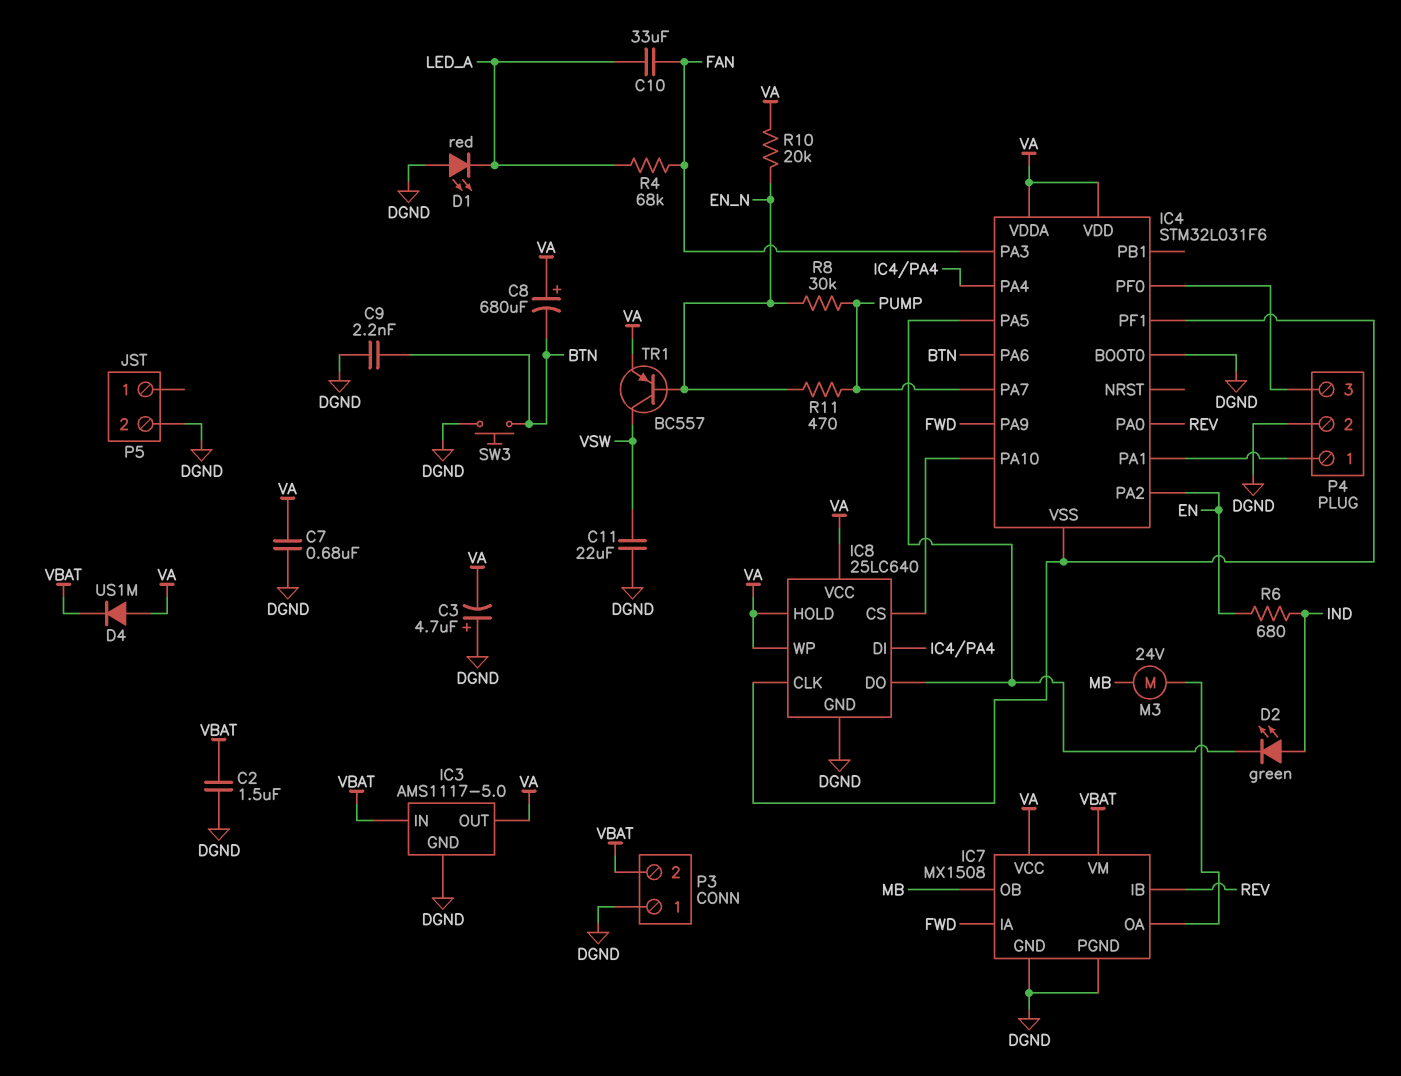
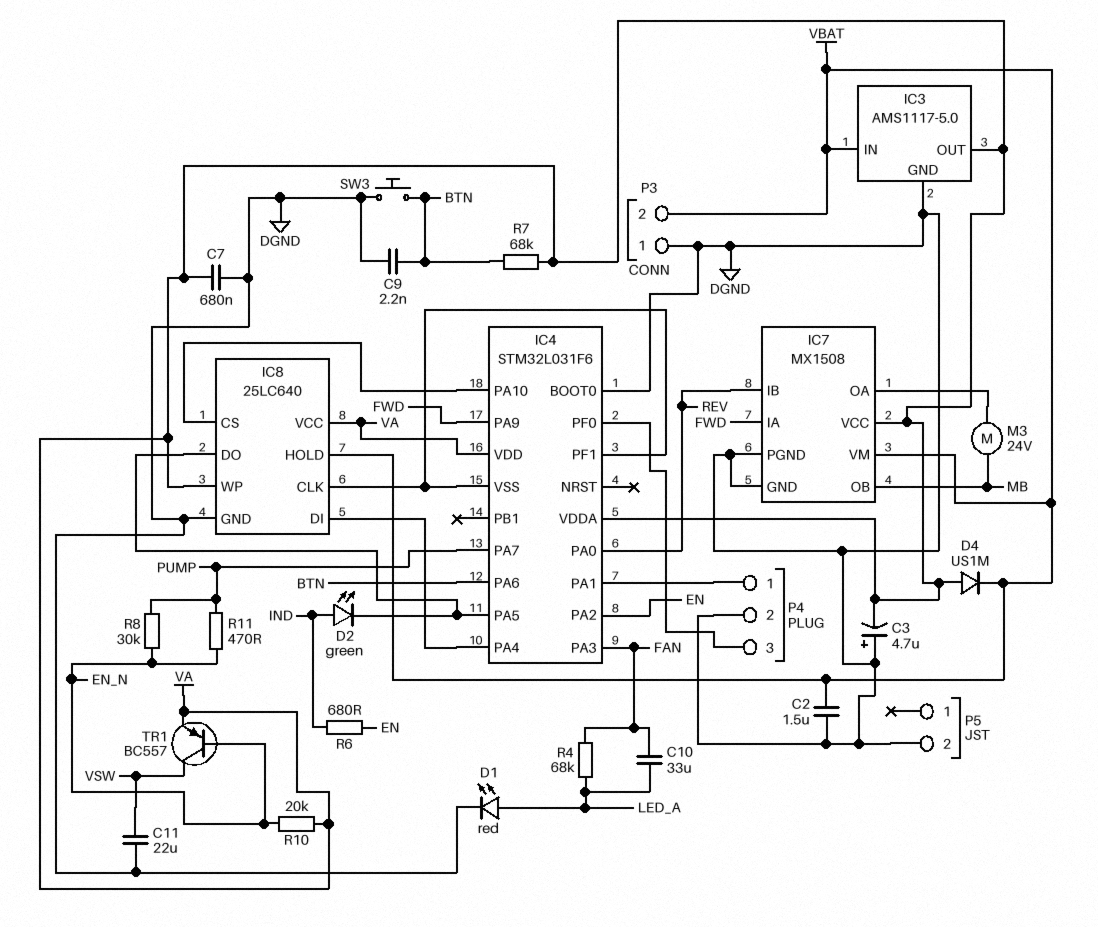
C8: 680uF (plus VA, minus BTN) -> none
D1: LED red (A DGND, K LED_A) -> LED red (A LED_A, K DGND)
IC8 pin HOLD: VA -> VBAT
R7: none -> 68k (BTN, VA)

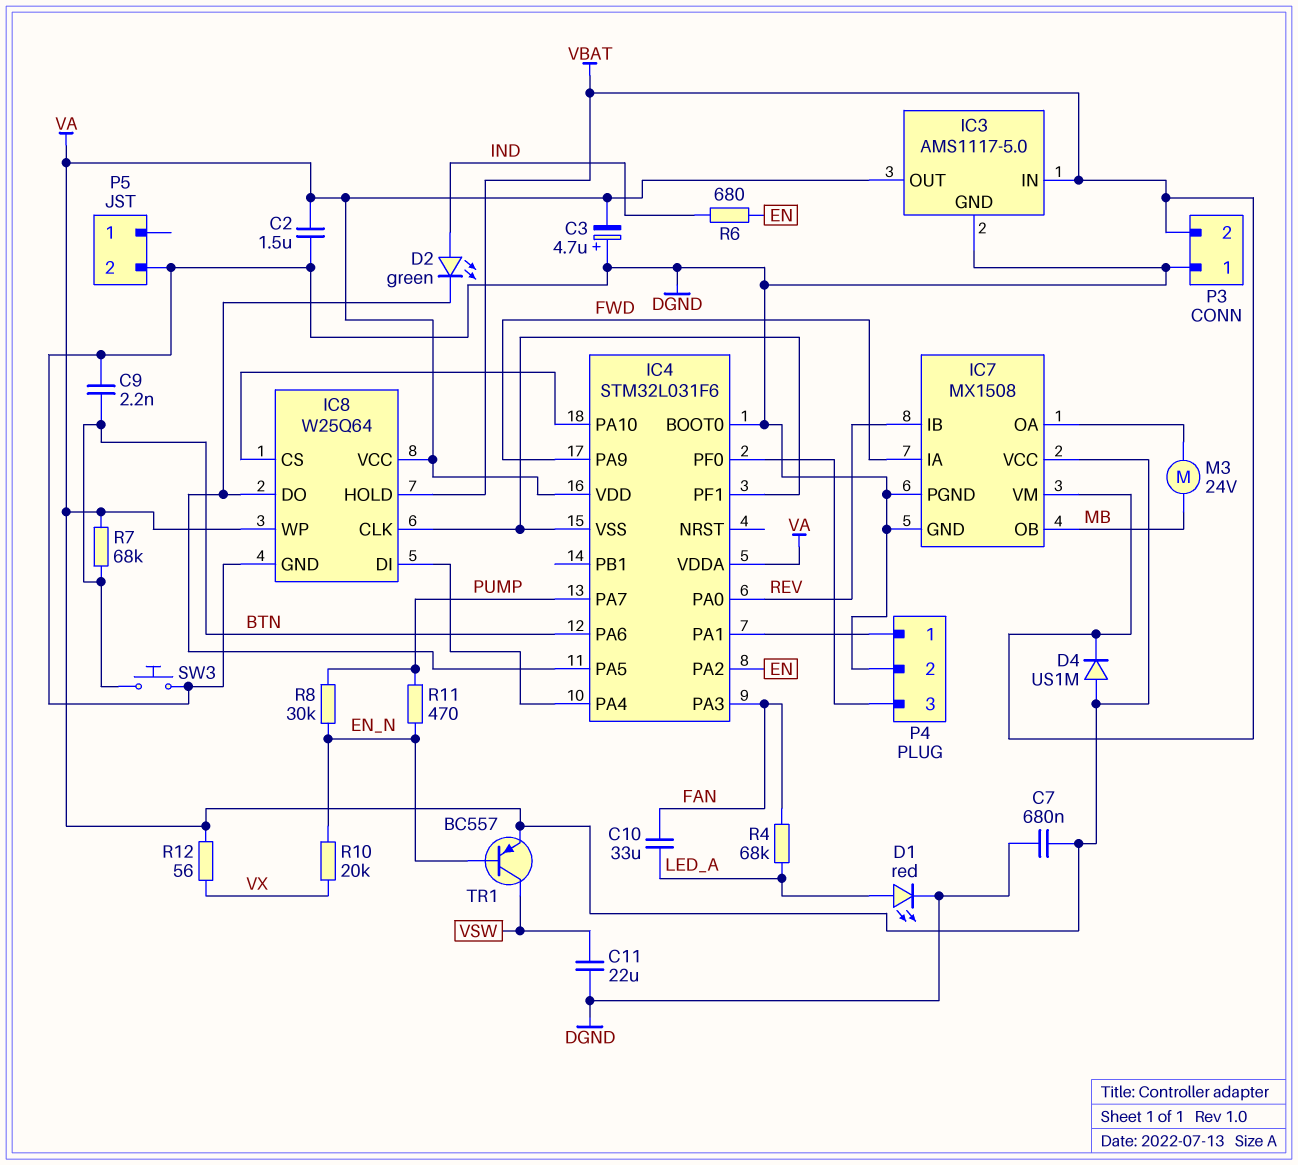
C2: 1.5uF (DGND, VBAT) -> 1.5uF (DGND, VA)
IC8: 25LC640 -> W25Q64
R10: 20k (EN_N, VA) -> 20k (EN_N, VX)
R12: none -> 56 (VA, VX)

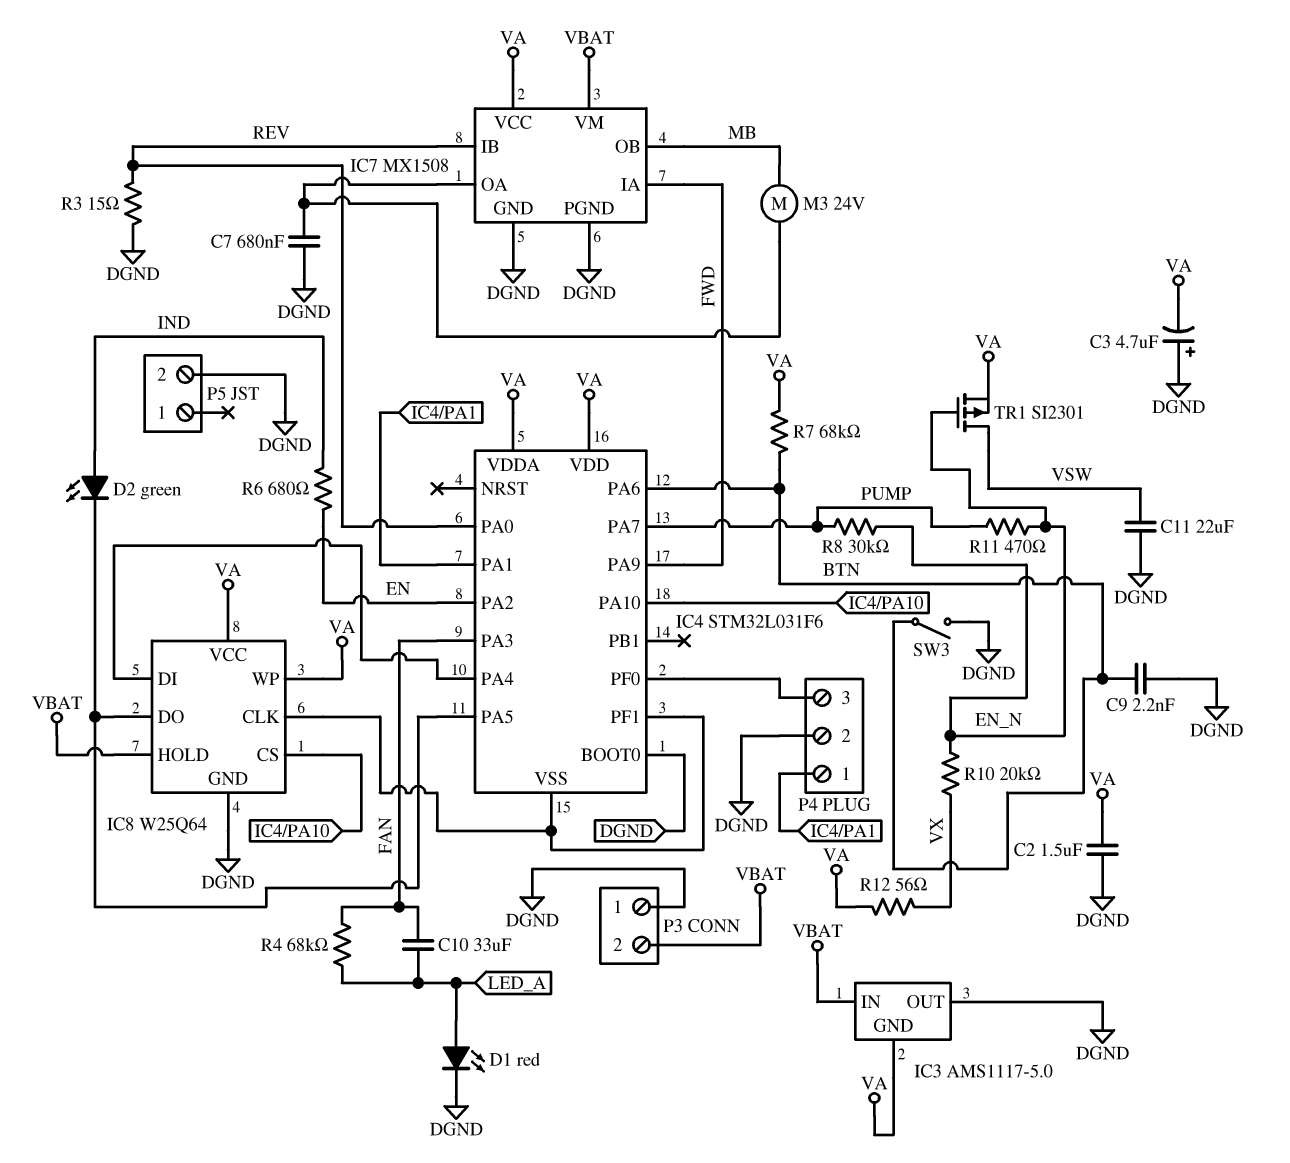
C7: 680nF (DGND, VA) -> 680nF (DGND, IC7/OA)
D4: diode US1M (A VA, K VBAT) -> none
IC3 pin GND: DGND -> VA
IC3 pin OUT: VA -> DGND
R3: none -> 15 (DGND, REV)
SW3: button (BTN, DGND) -> switch (BTN, DGND)
TR1: PNP BC557 (B EN_N, C VSW, E VA) -> PMOS SI2301 (G EN_N, D VSW, S VA)

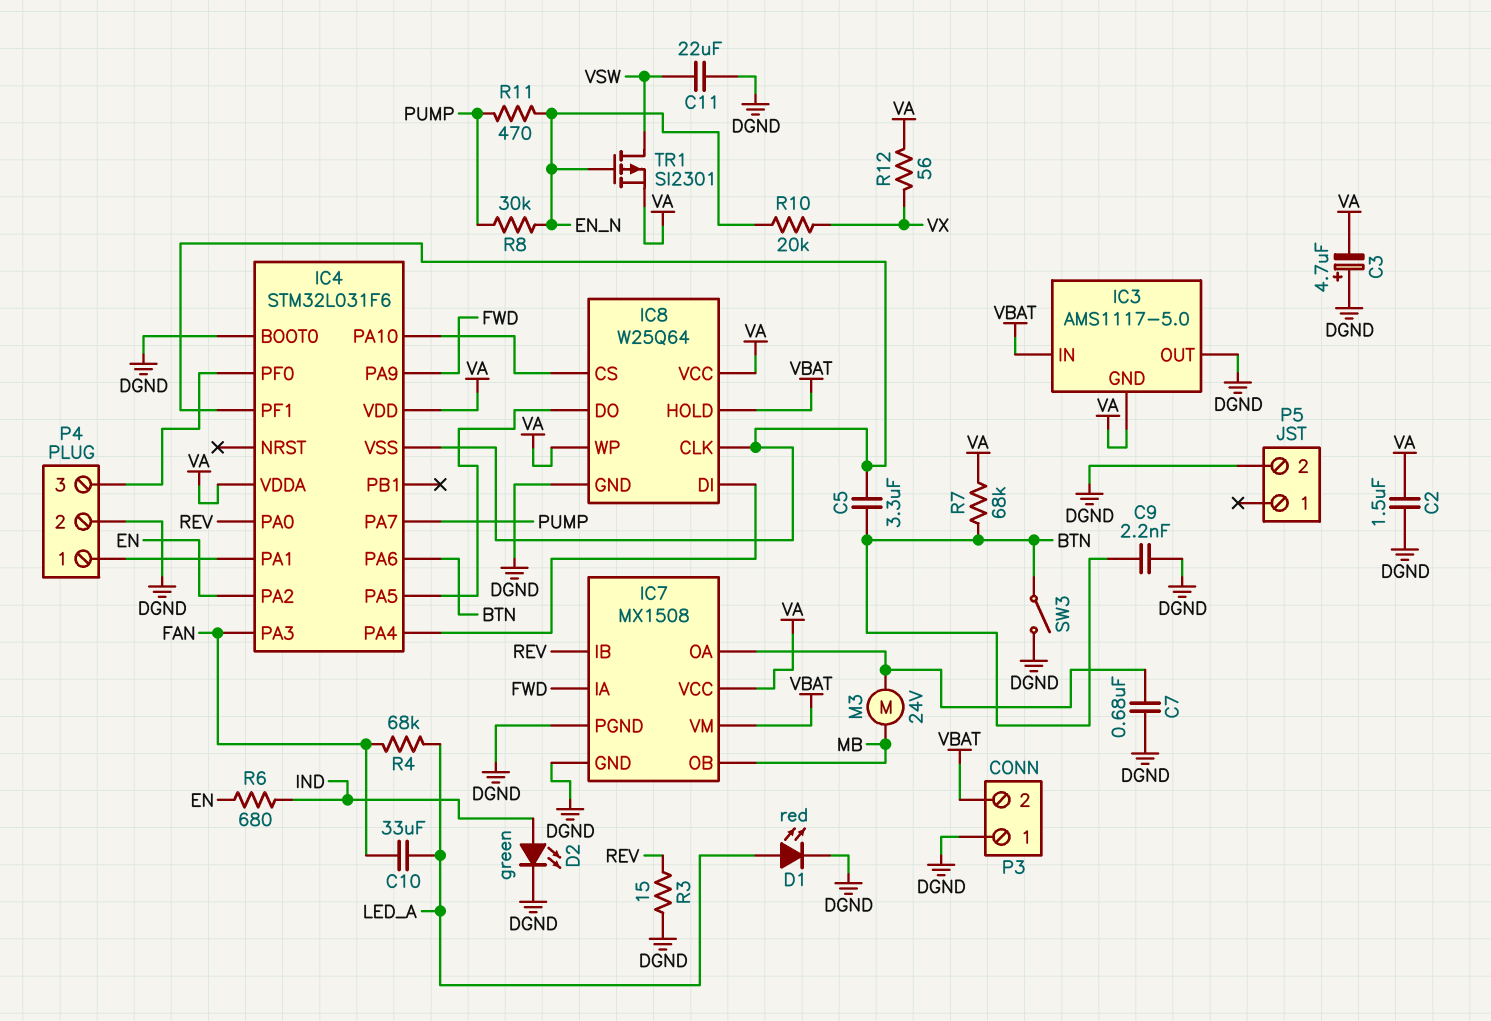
C5: none -> 3.3uF (BTN, IC4/PF1)
D2: LED green (A IND, K IC4/PA5) -> LED green (A IND, K DGND)

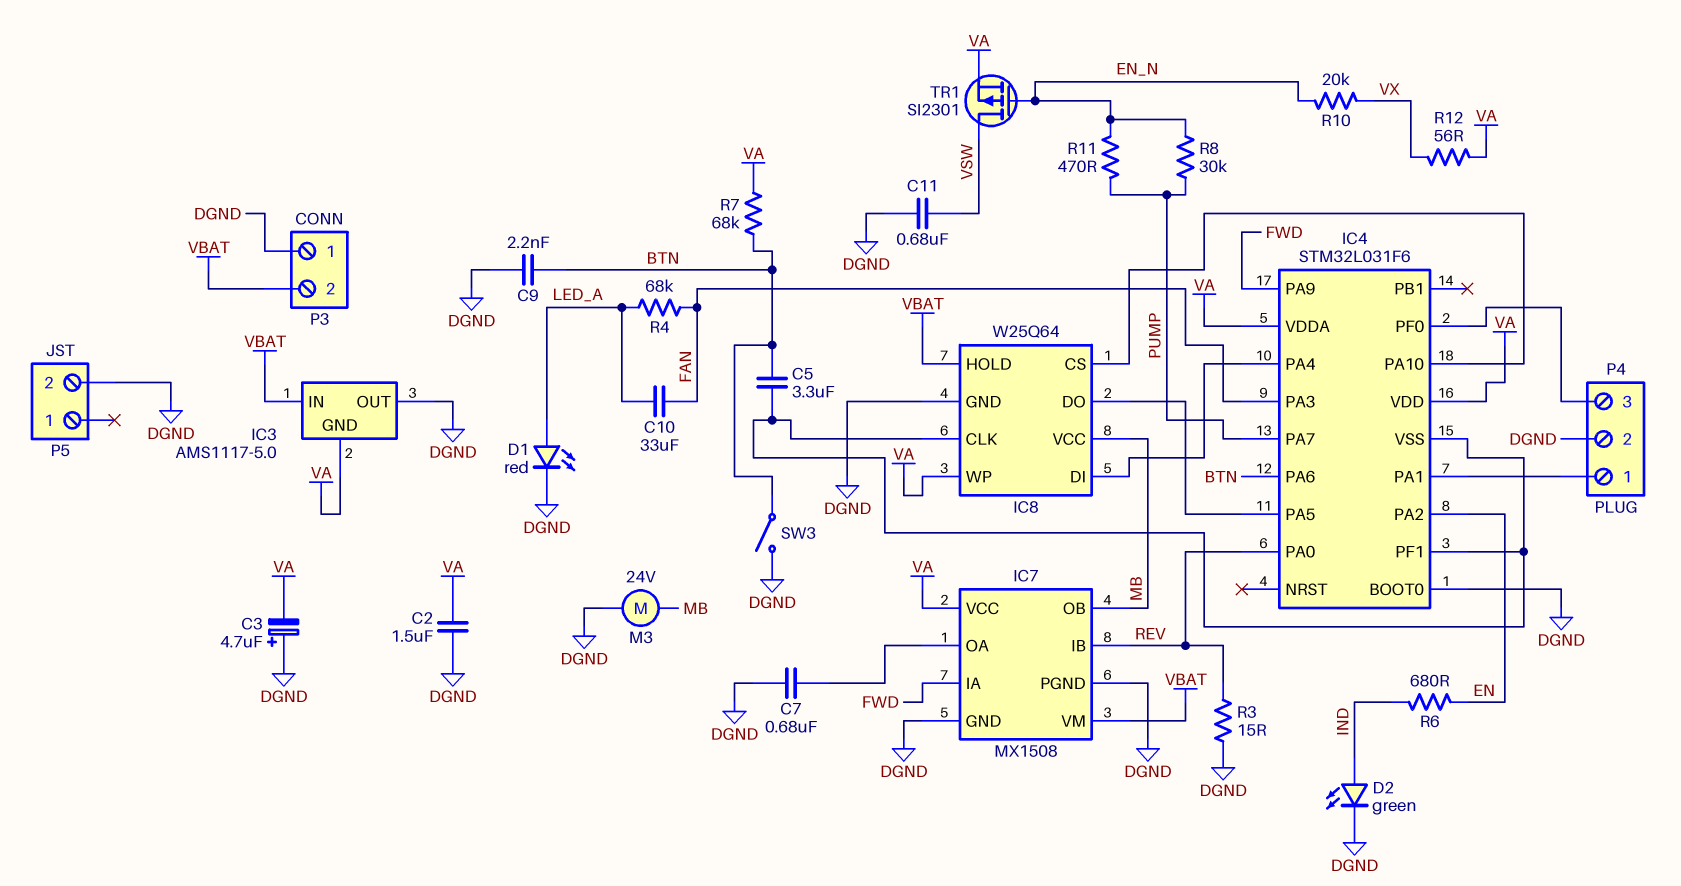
C11: 22uF (DGND, VSW) -> 680nF (DGND, VSW)
IC8 pin VCC: VA -> MB
M3: motor 24V (IC7/OA, MB) -> motor 24V (DGND, MB)

